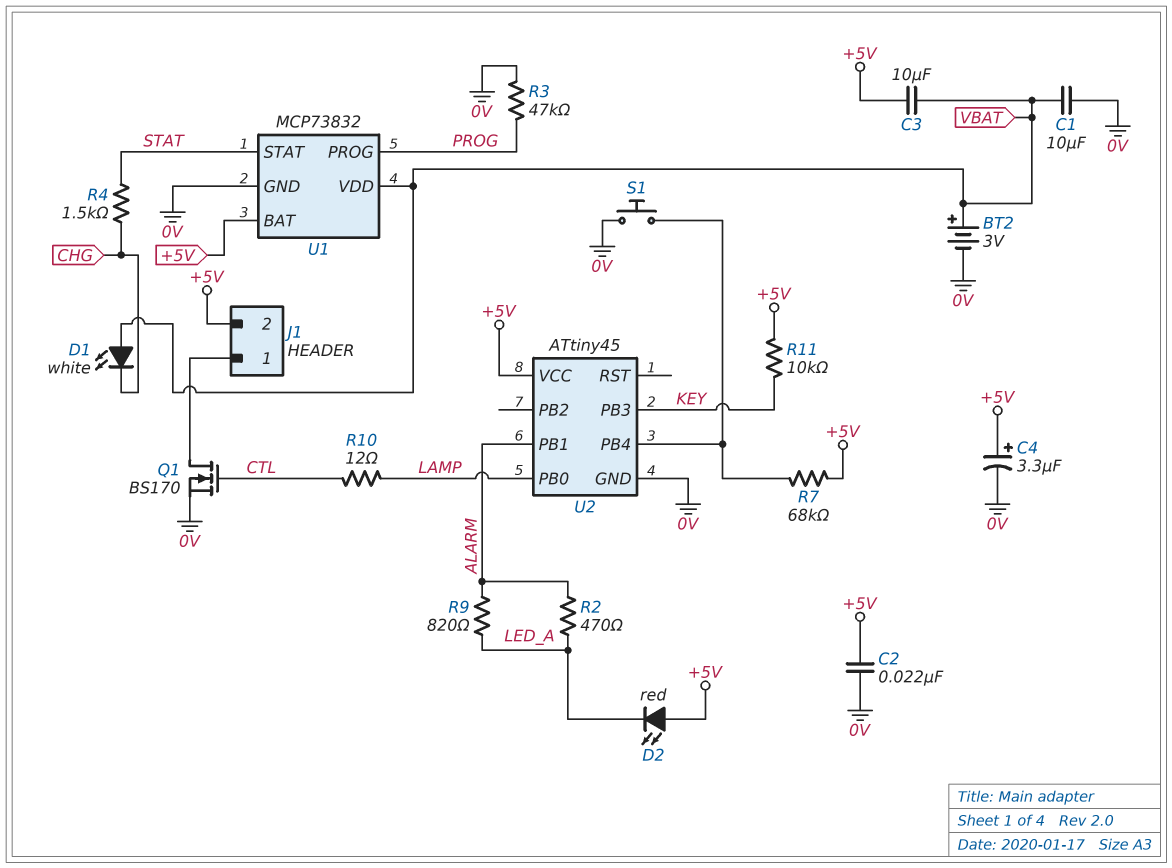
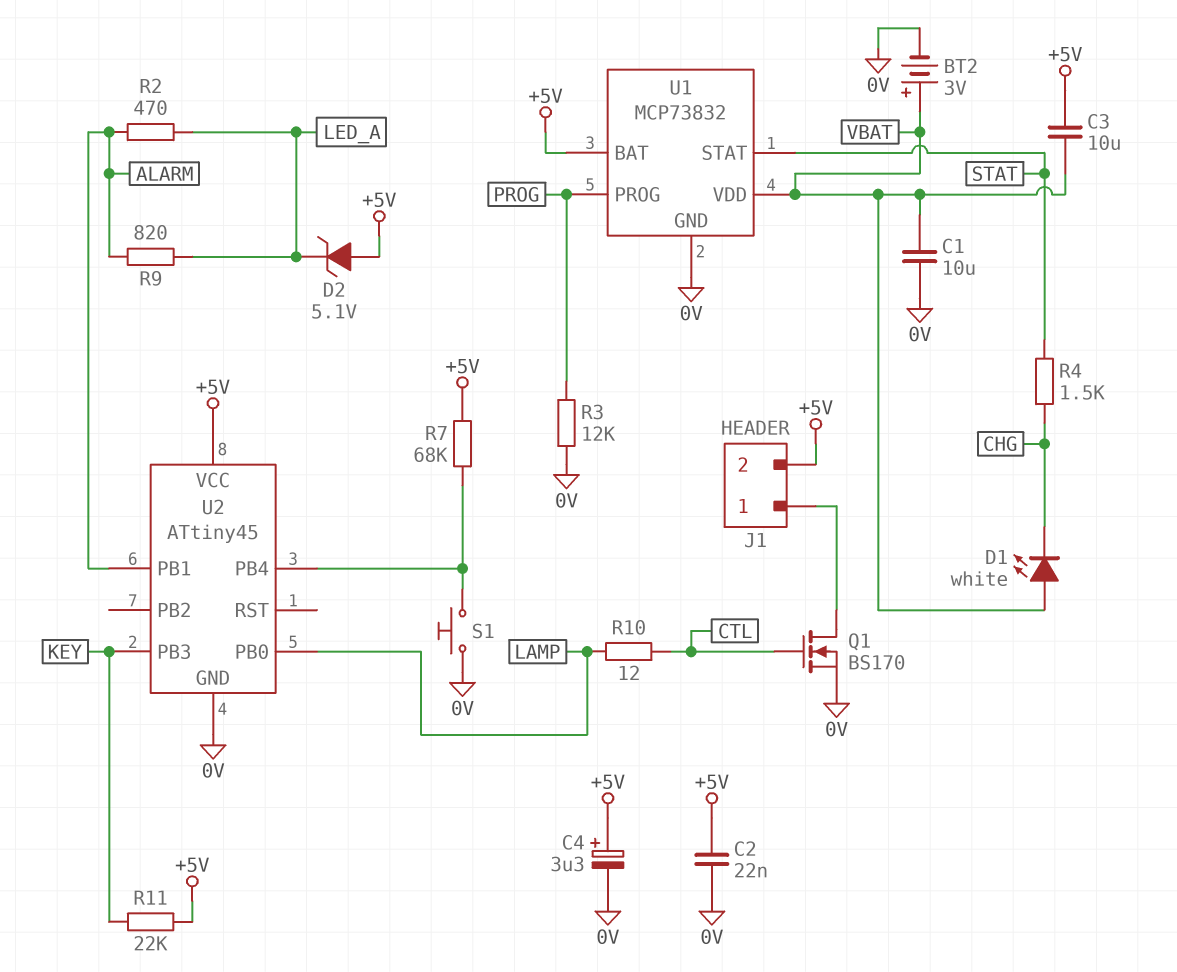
D2: LED red (A +5V, K LED_A) -> zener 5.1V (A +5V, K LED_A)
R3: 47k (0V, PROG) -> 12k (0V, PROG)
R11: 10k (+5V, KEY) -> 22k (+5V, KEY)

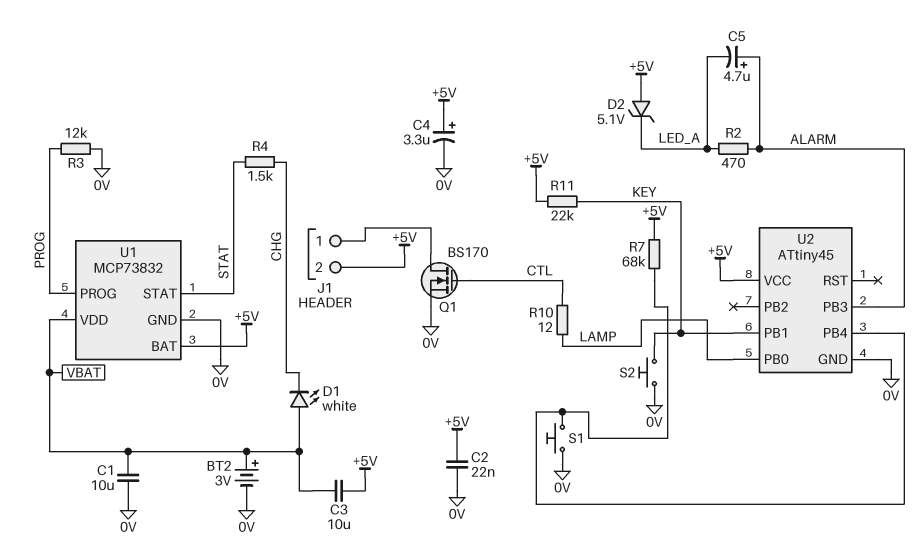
C5: none -> 4.7uF (plus ALARM, minus LED_A)
R9: 820 (ALARM, LED_A) -> none
S2: none -> button (0V, KEY)
U2 pin PB1: ALARM -> KEY
U2 pin PB3: KEY -> ALARM

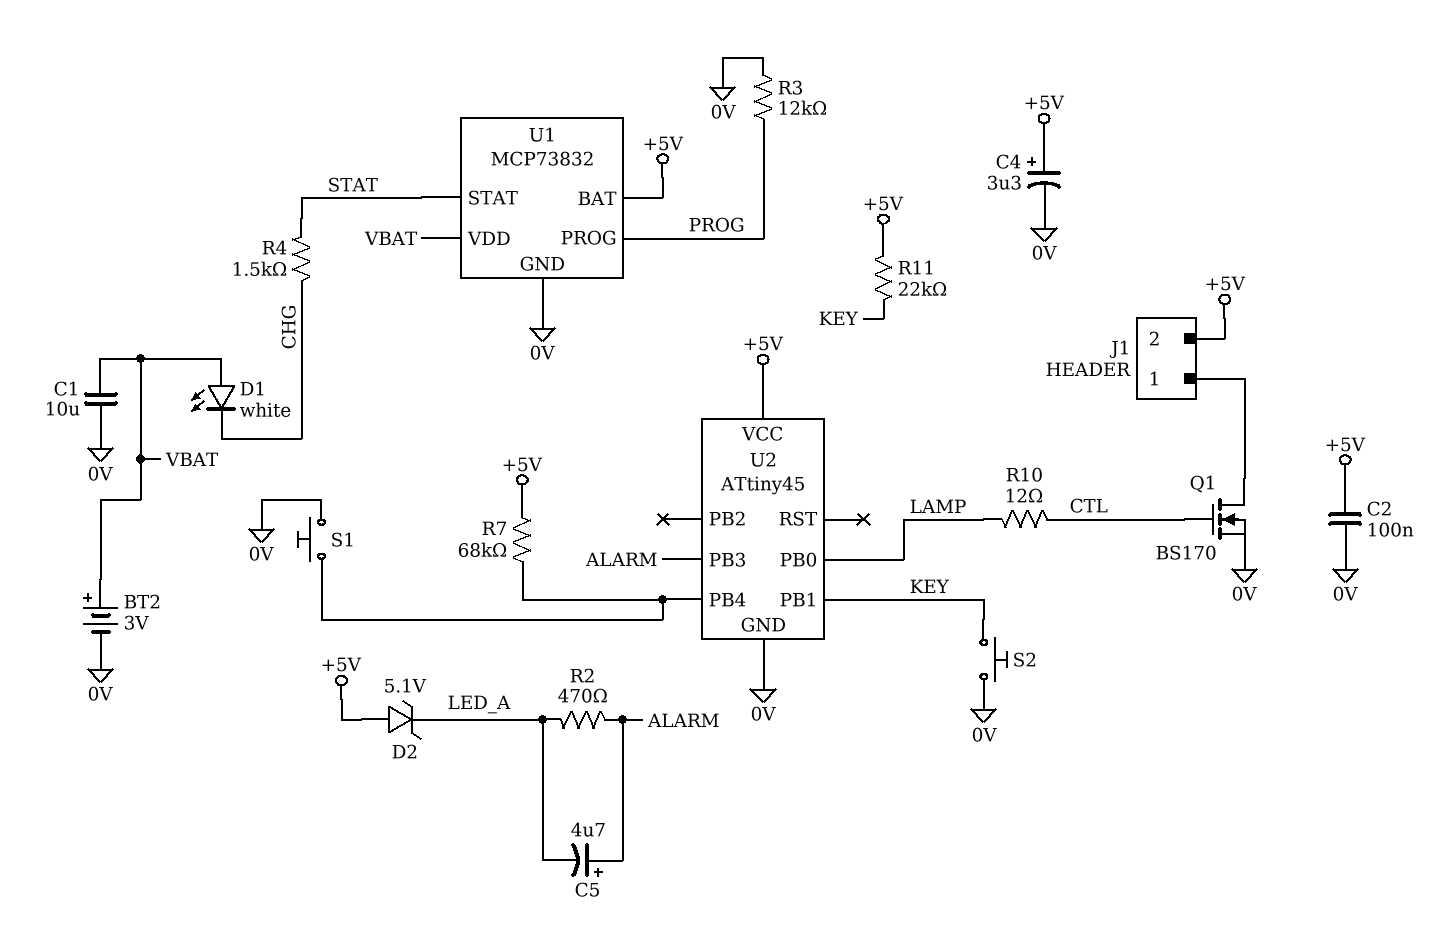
C2: 22nF (+5V, 0V) -> 100nF (+5V, 0V)
C3: 10uF (+5V, VBAT) -> none

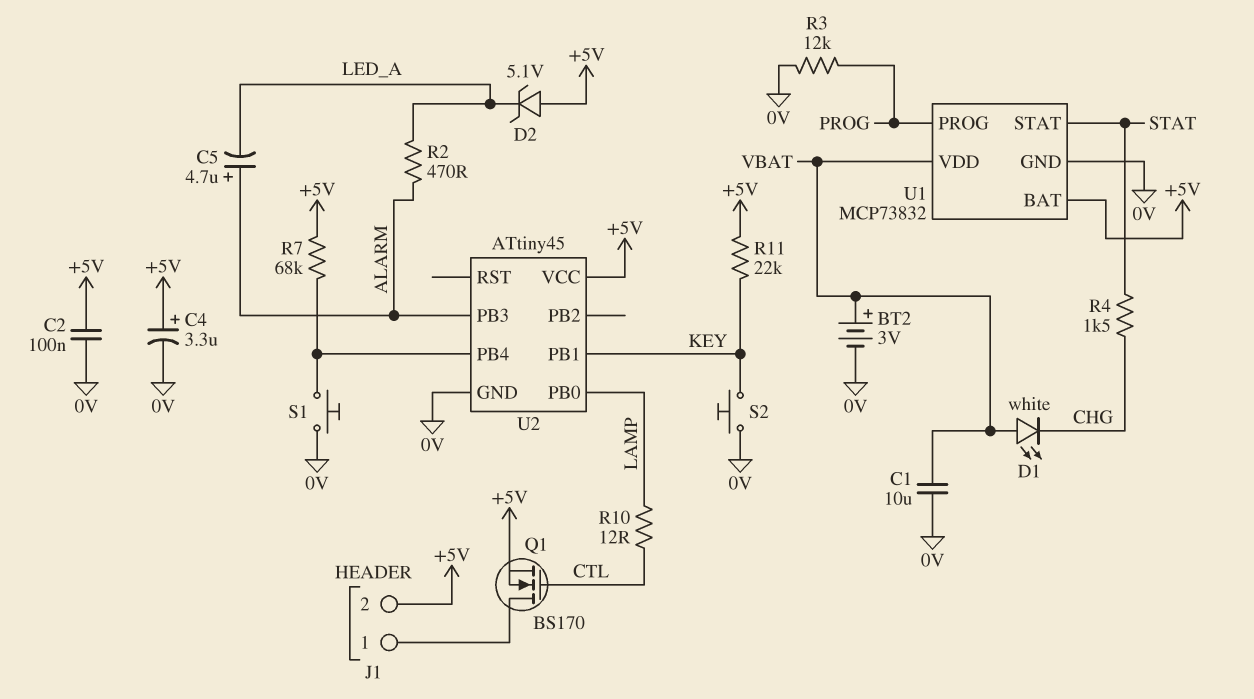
Q1: NMOS BS170 (G CTL, D J1/1, S 0V) -> NMOS BS170 (G CTL, D J1/1, S +5V)

